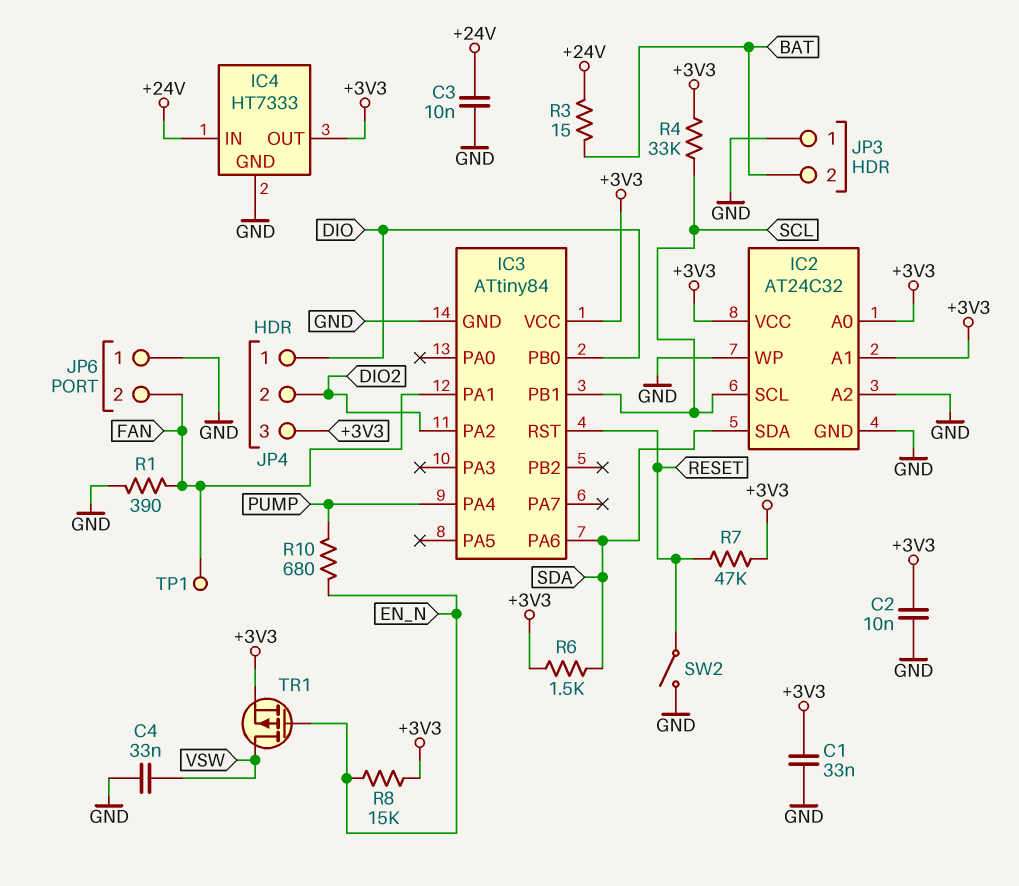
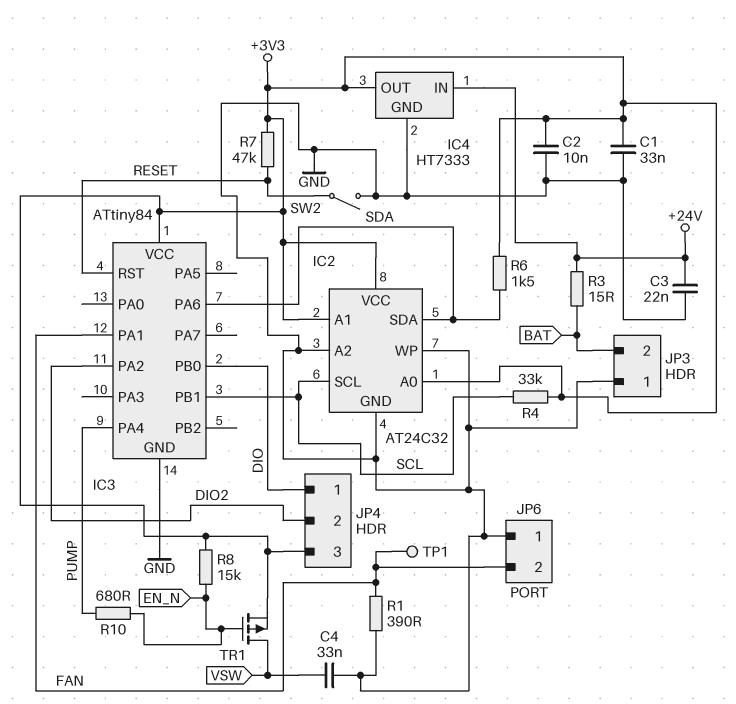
C3: 10nF (+24V, GND) -> 22nF (+24V, GND)

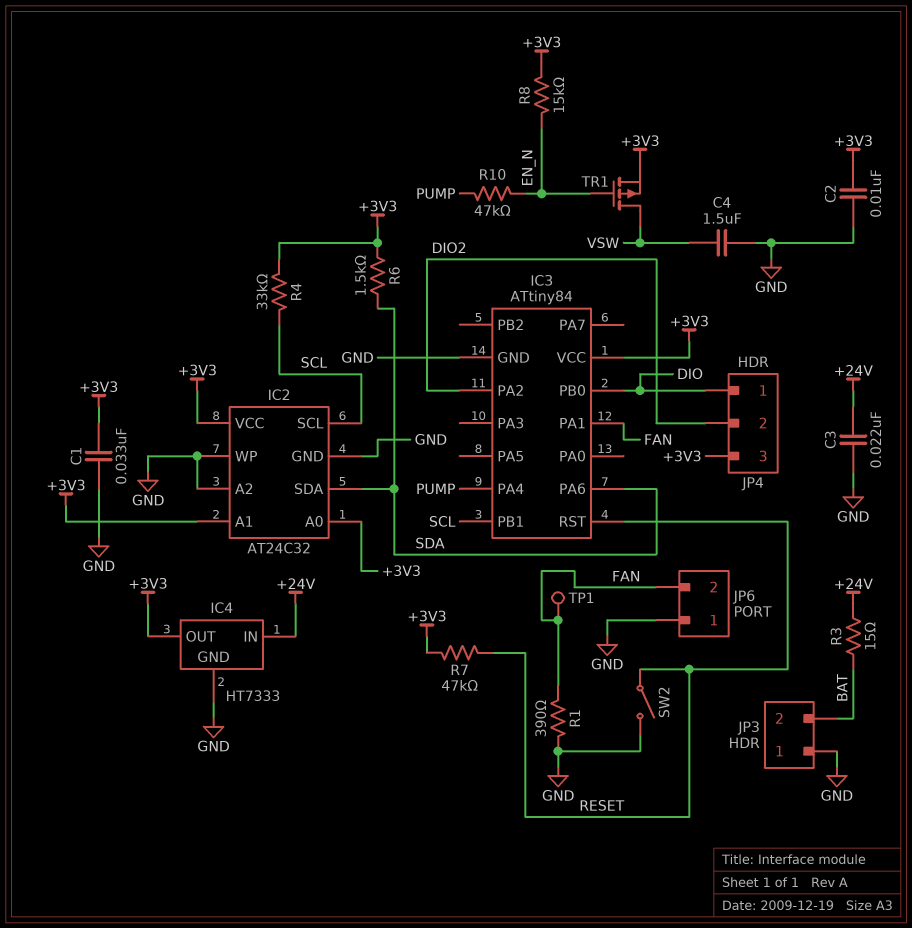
C4: 33nF (GND, VSW) -> 1.5uF (GND, VSW)
R10: 680 (EN_N, PUMP) -> 47k (EN_N, PUMP)

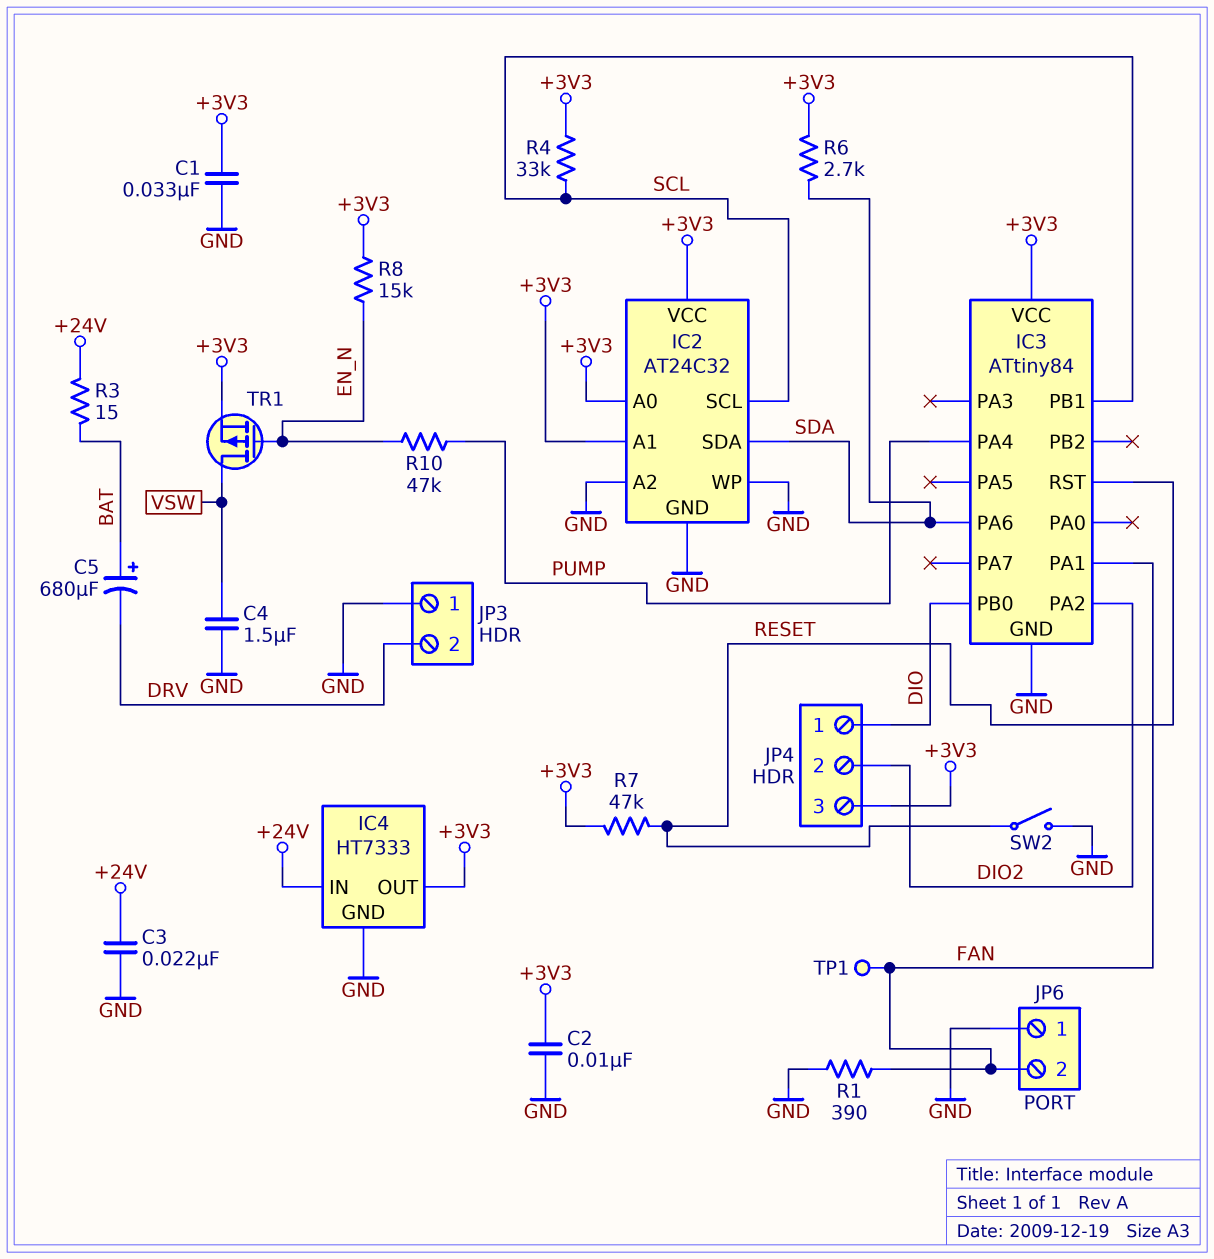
C5: none -> 680uF (plus BAT, minus DRV)
JP3 pin 2: BAT -> DRV
R6: 1.5k (+3V3, SDA) -> 2.7k (+3V3, SDA)

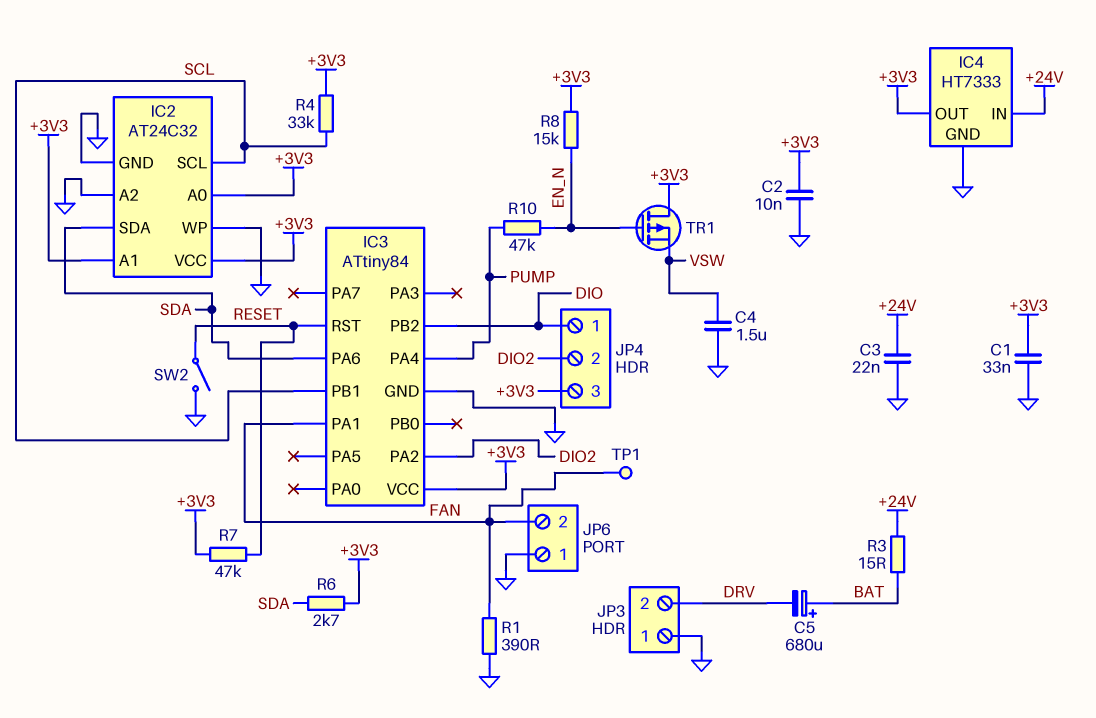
IC3 pin PB0: DIO -> none
IC3 pin PB2: none -> DIO
TR1: PMOS (G EN_N, D VSW, S +3V3) -> PMOS (G EN_N, D +3V3, S VSW)

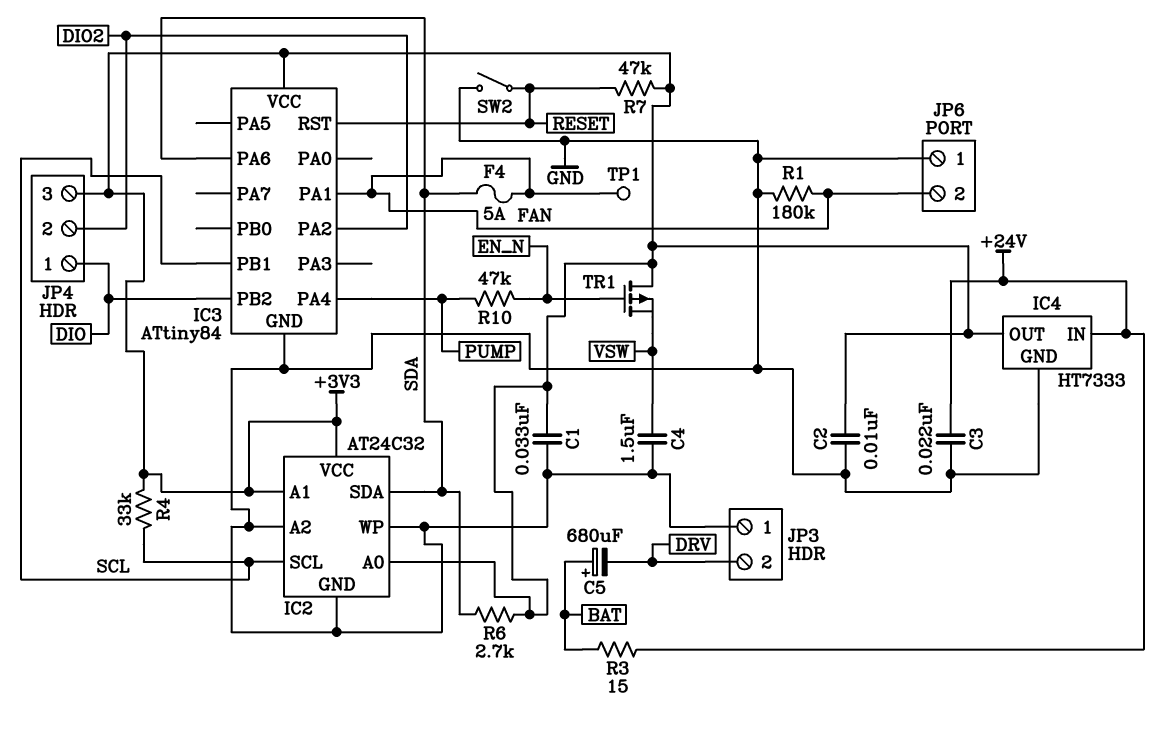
F4: none -> 5A (FAN, SDA)
R1: 390 (FAN, GND) -> 180k (FAN, GND)
R8: 15k (+3V3, EN_N) -> none

